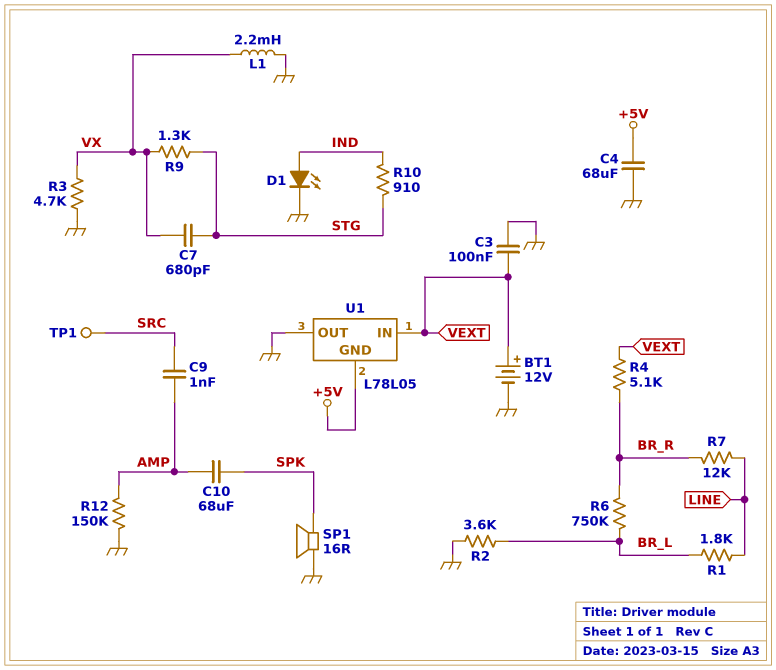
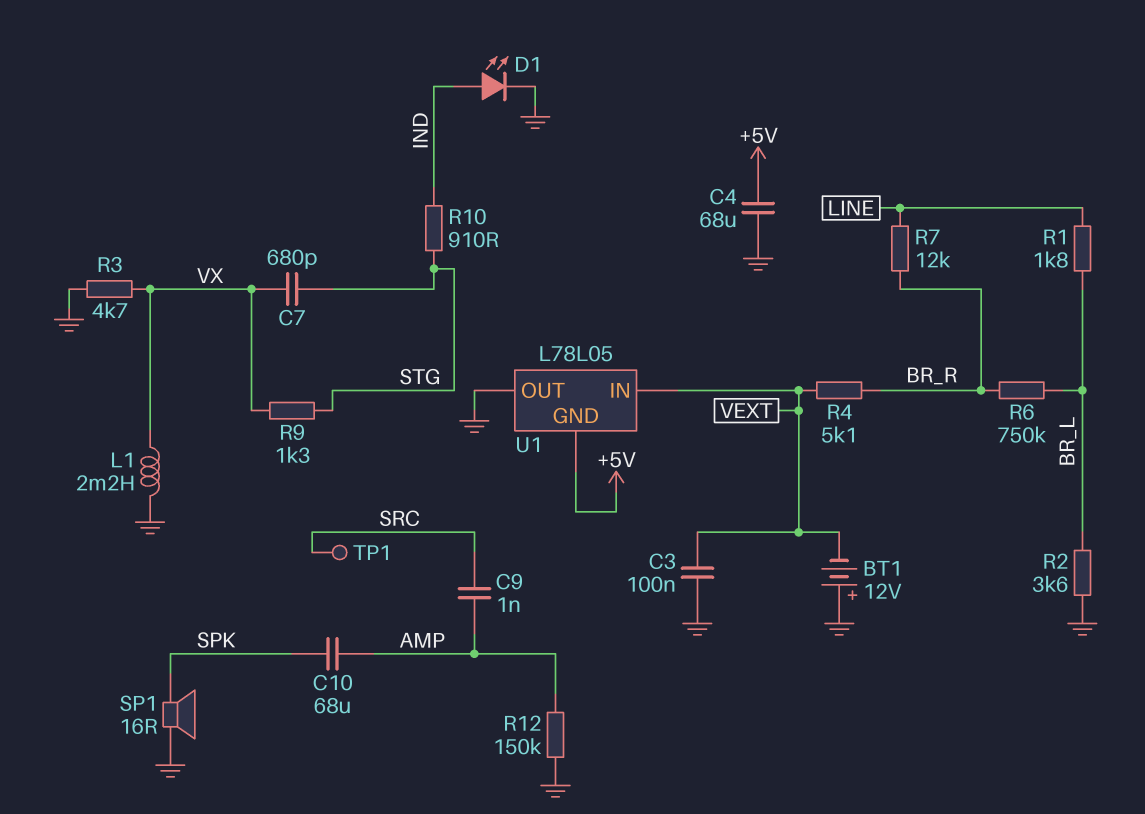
BT1: 12V (plus VEXT, minus GND) -> 12V (plus GND, minus VEXT)

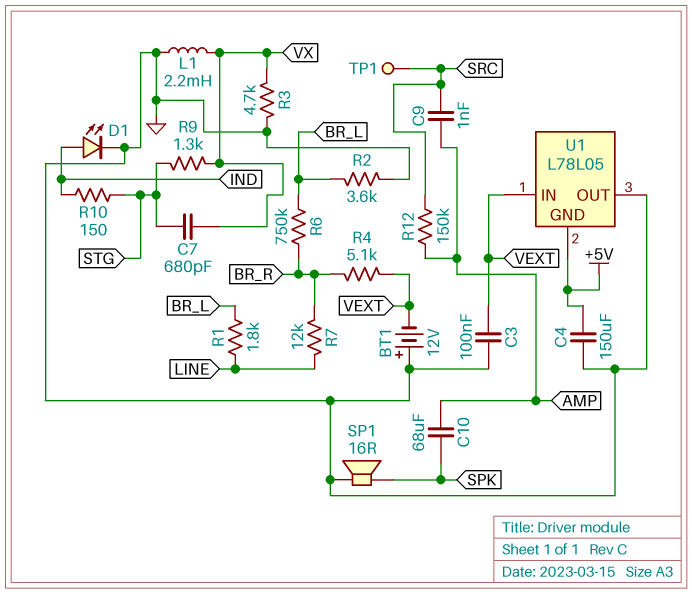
C4: 68uF (+5V, GND) -> 150uF (+5V, GND)
R10: 910 (IND, STG) -> 150 (IND, STG)
R12: 150k (AMP, GND) -> 150k (AMP, SRC)

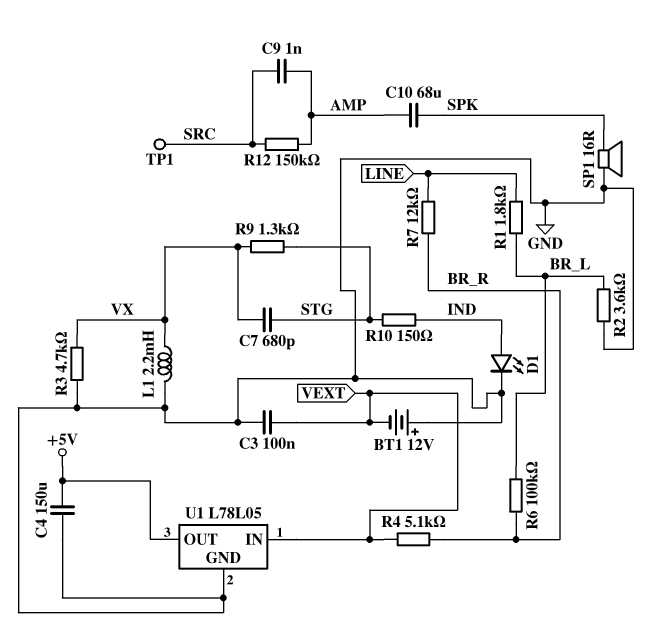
R6: 750k (BR_L, BR_R) -> 100k (BR_L, BR_R)
U1 pin GND: +5V -> GND
U1 pin OUT: GND -> +5V

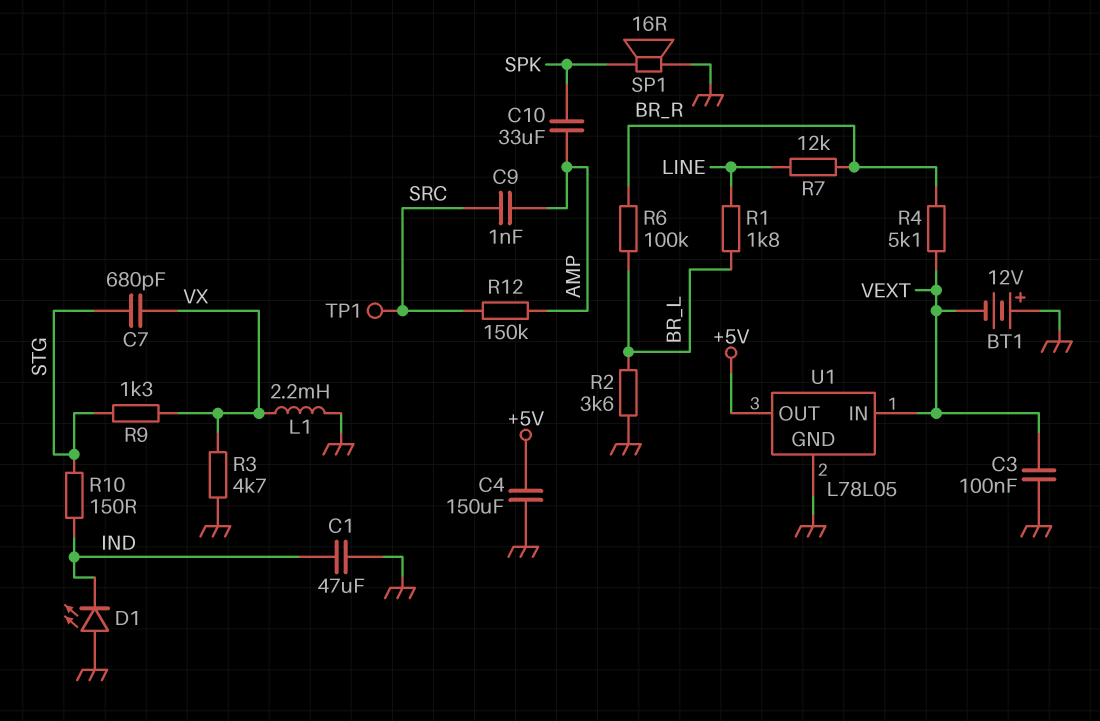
C1: none -> 47uF (GND, IND)
C10: 68uF (AMP, SPK) -> 33uF (AMP, SPK)
D1: LED (A IND, K GND) -> LED (A GND, K IND)

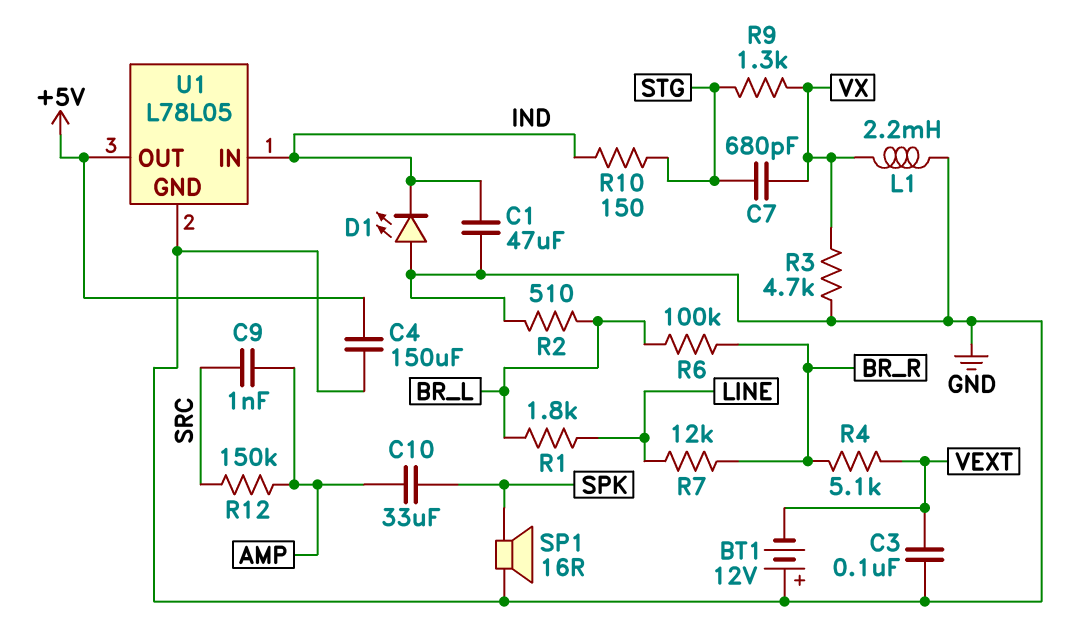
R2: 3.6k (BR_L, GND) -> 510 (BR_L, GND)
TP1: test point (SRC) -> none
U1 pin IN: VEXT -> IND

